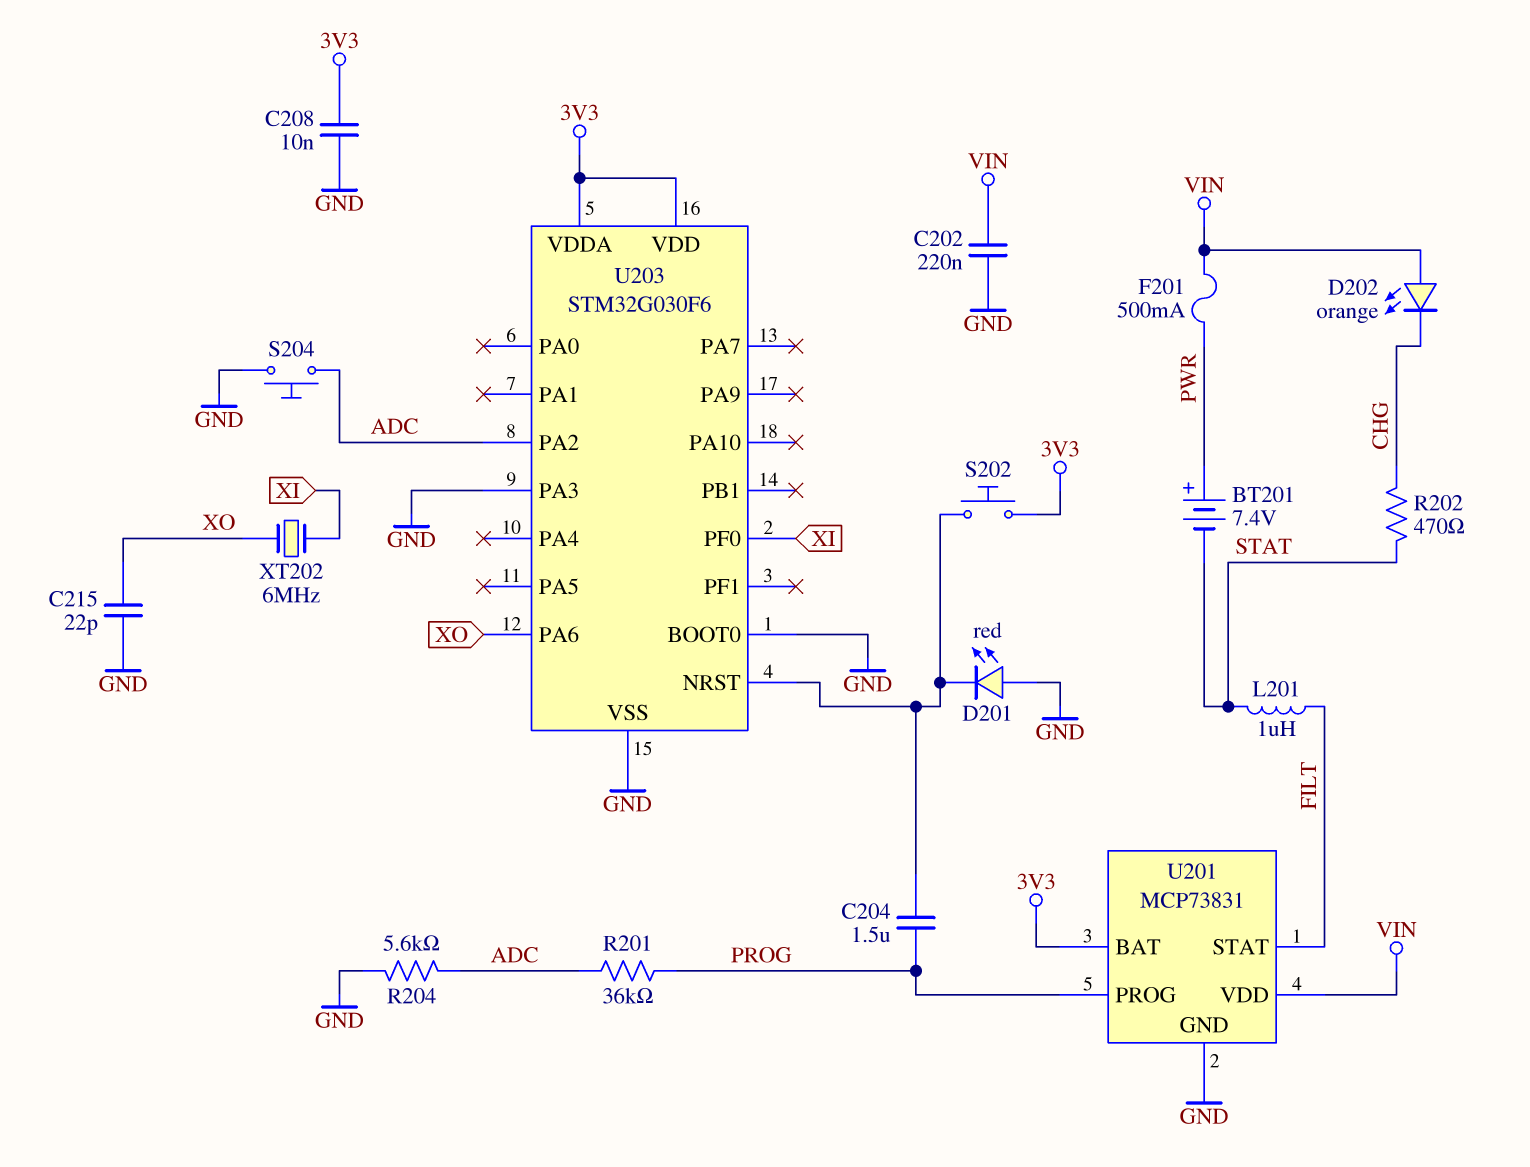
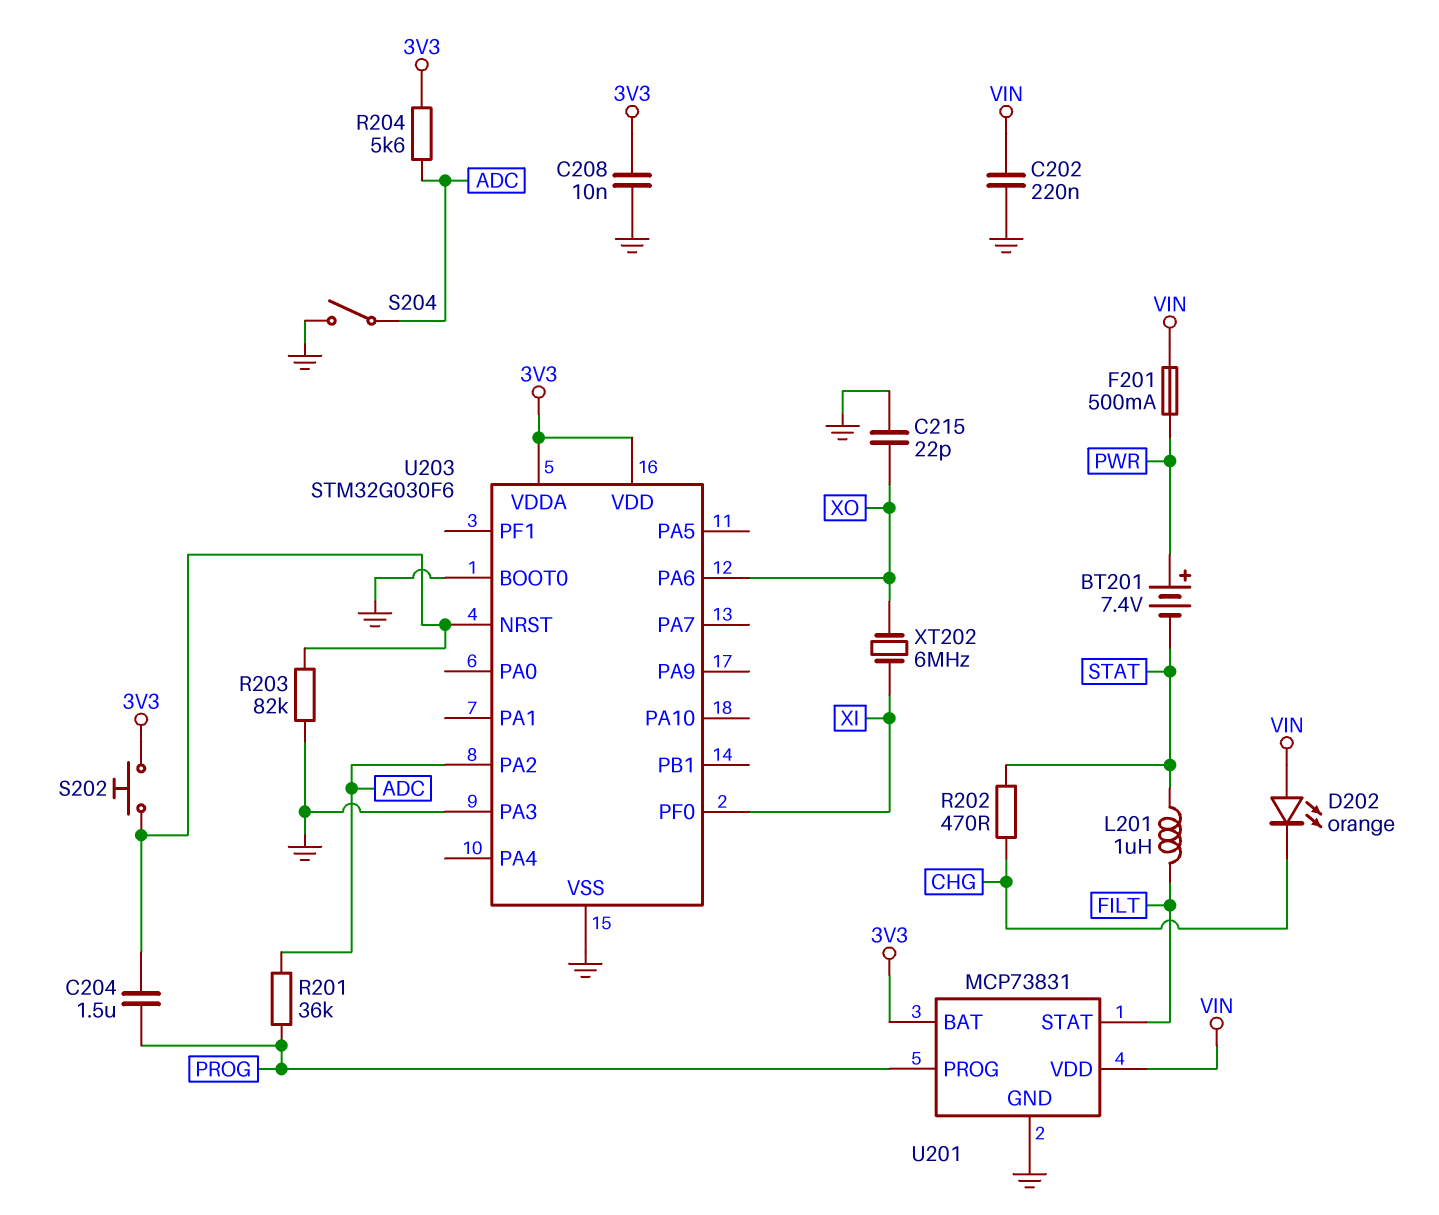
D201: LED red (A GND, K U203/NRST) -> none
R203: none -> 82k (GND, U203/NRST)
R204: 5.6k (ADC, GND) -> 5.6k (3V3, ADC)
S204: button (ADC, GND) -> switch (ADC, GND)

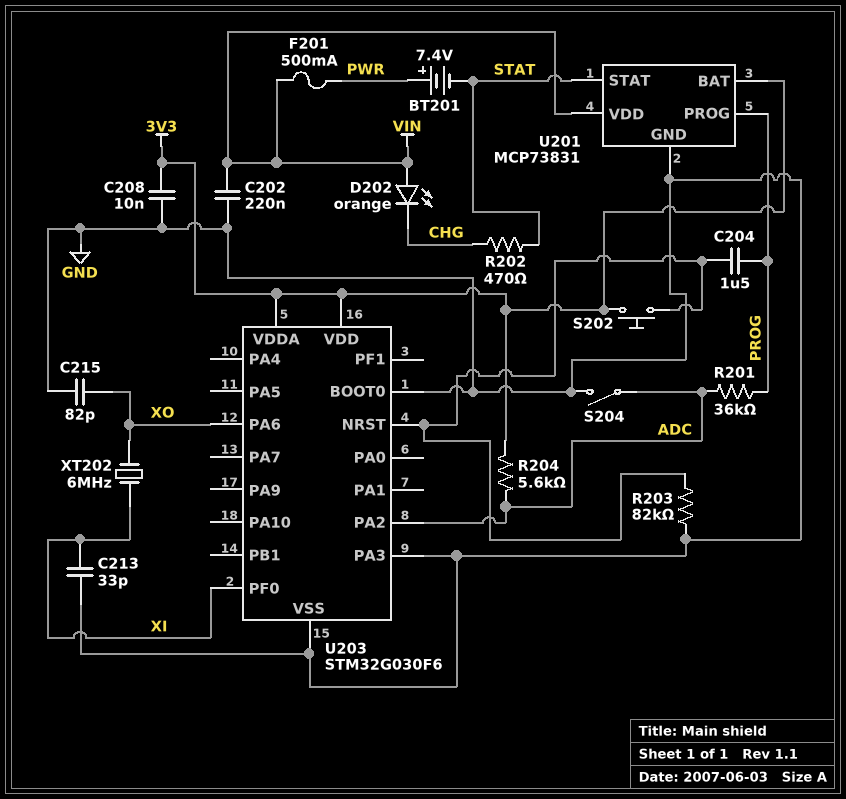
C213: none -> 33pF (GND, XI)
C215: 22pF (GND, XO) -> 82pF (GND, XO)
L201: 1uH (FILT, STAT) -> none
U201 pin STAT: FILT -> STAT

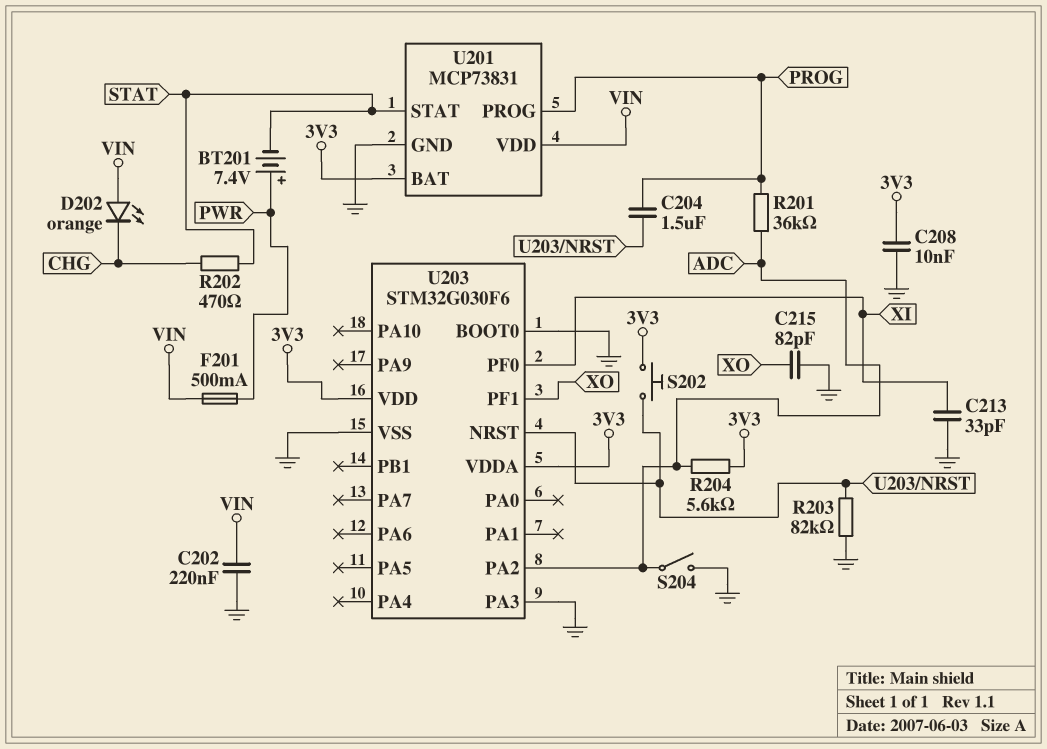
U203 pin PA6: XO -> none
U203 pin PF1: none -> XO
XT202: 6MHz (XI, XO) -> none

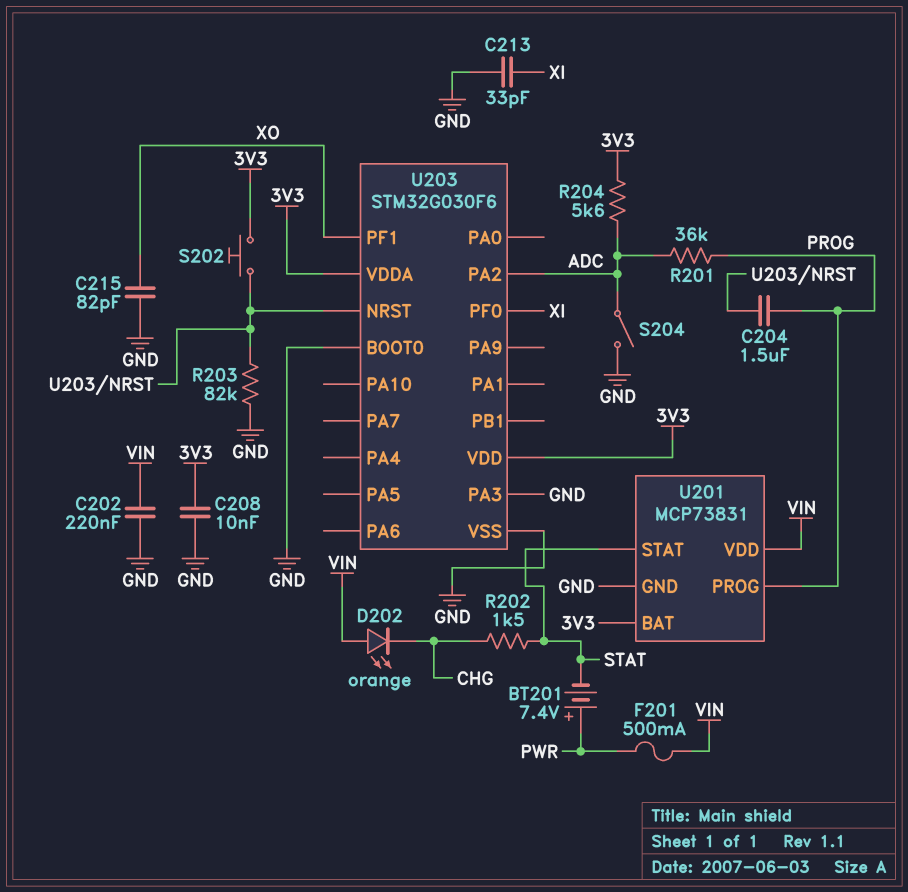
R202: 470 (CHG, STAT) -> 1.5k (CHG, STAT)

